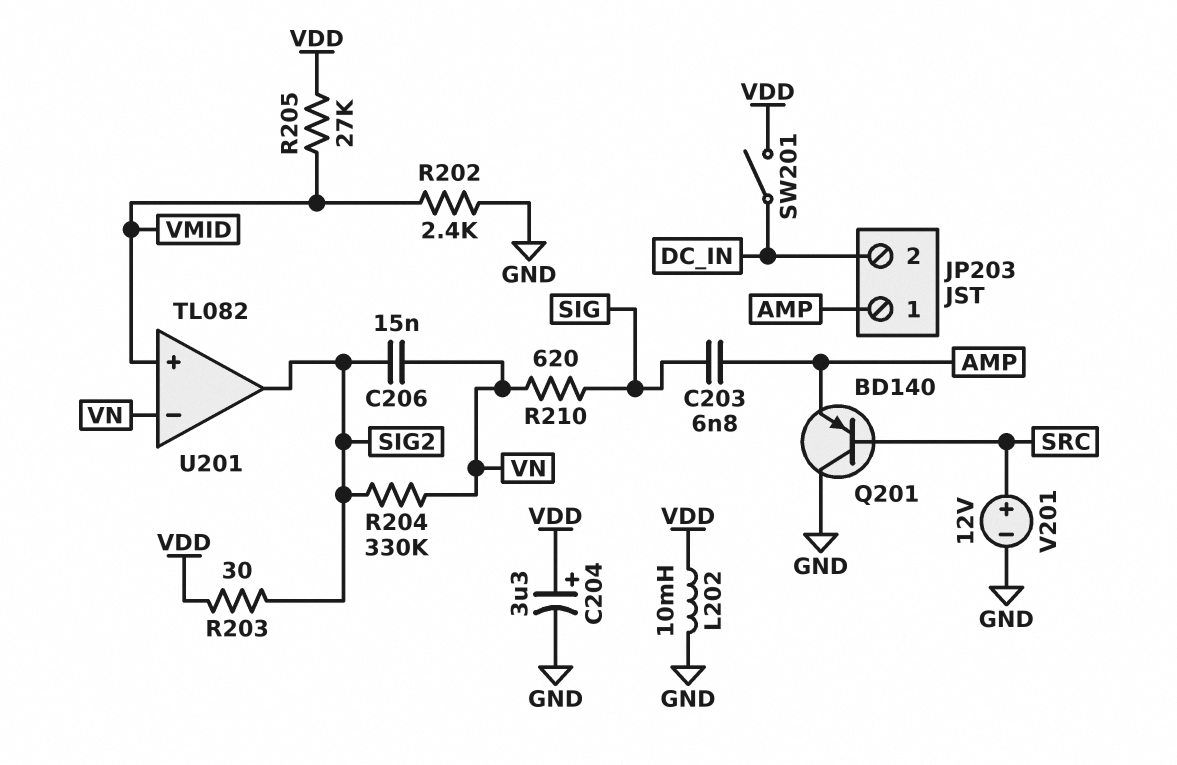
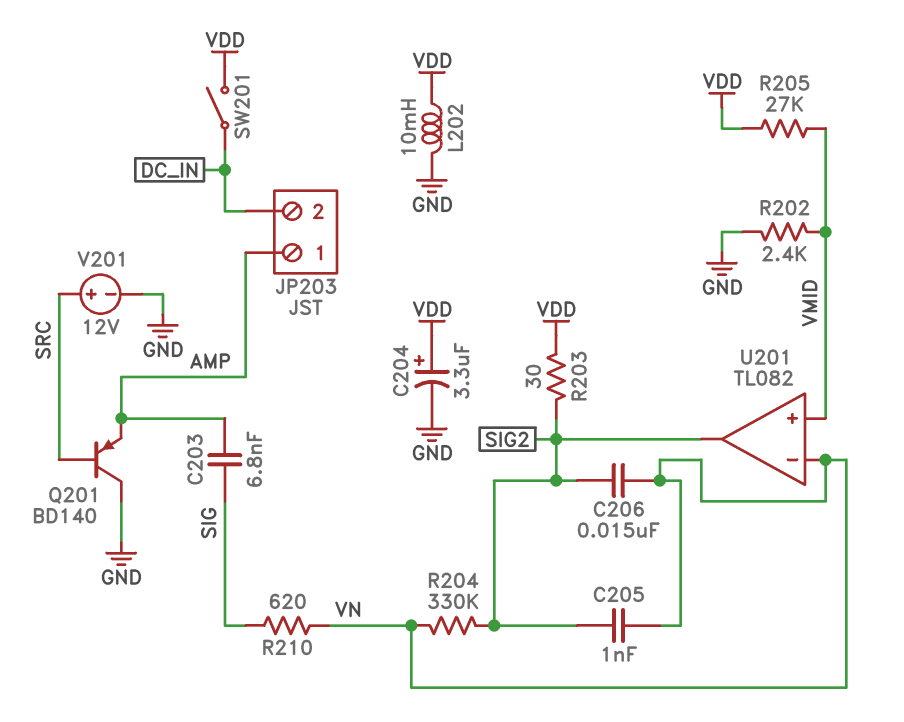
C205: none -> 1nF (SIG2, VN)

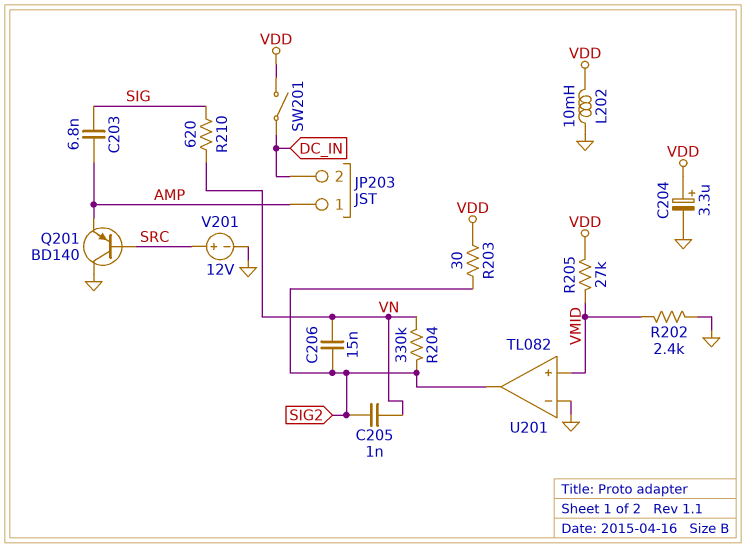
U201 pin in-: VN -> GND

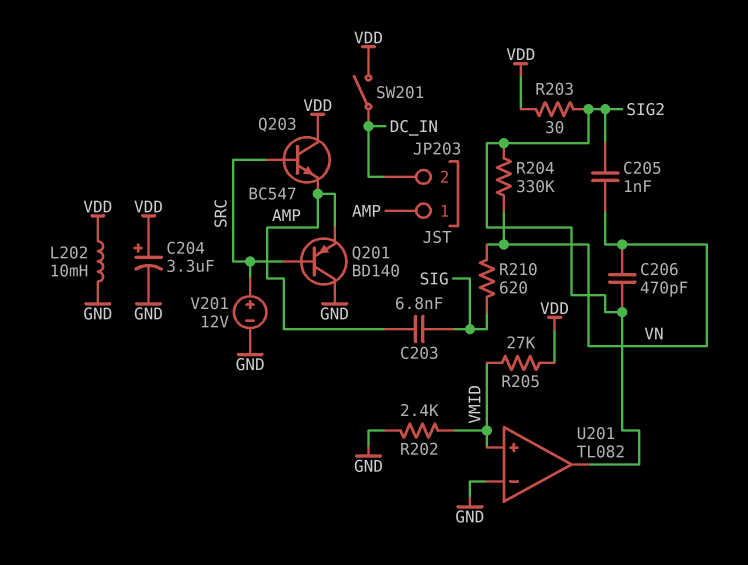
C206: 15nF (SIG2, VN) -> 470pF (SIG2, VN)
Q203: none -> NPN BC547 (B SRC, C VDD, E AMP)

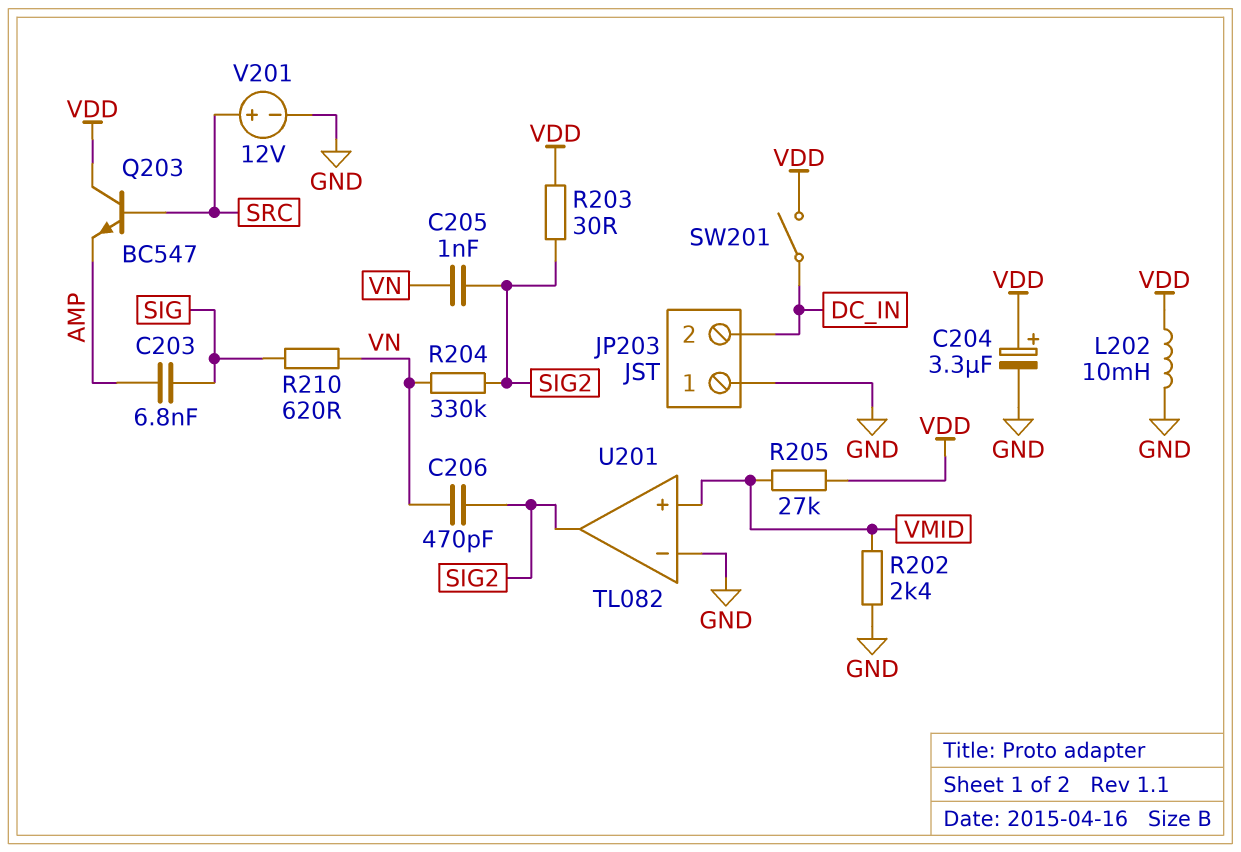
JP203 pin 1: AMP -> GND
Q201: PNP BD140 (B SRC, C GND, E AMP) -> none

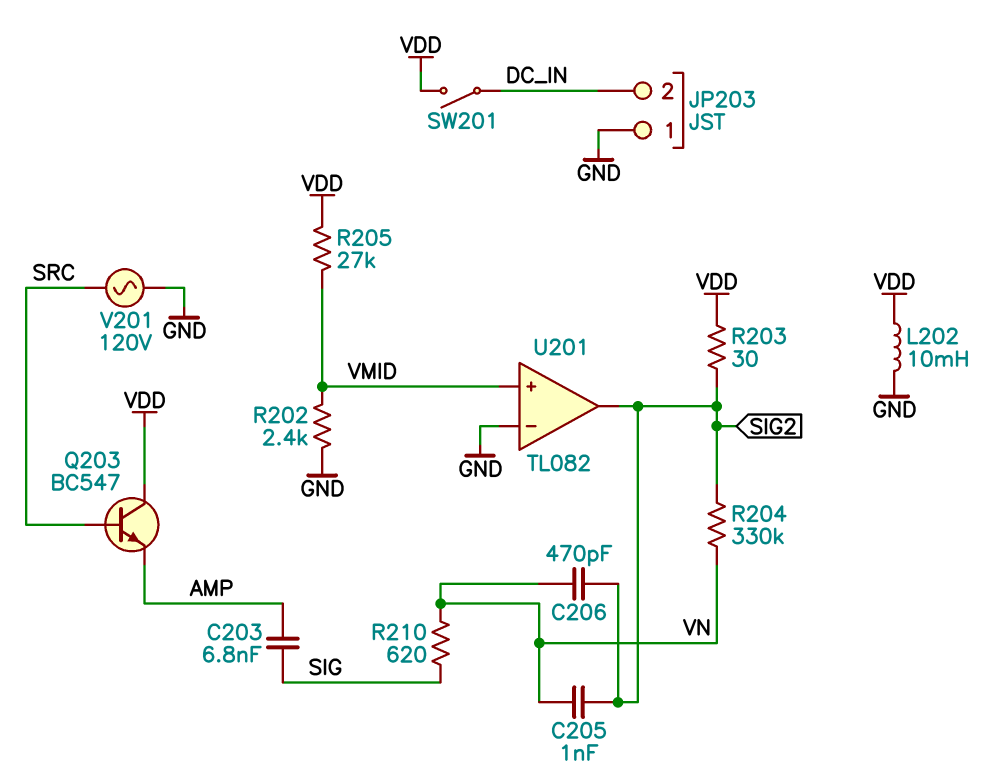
C204: 3.3uF (plus VDD, minus GND) -> none
V201: 12V (plus SRC, minus GND) -> AC 120V (GND, SRC)

